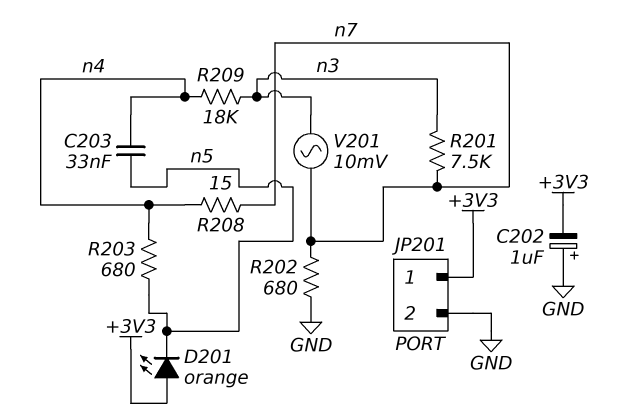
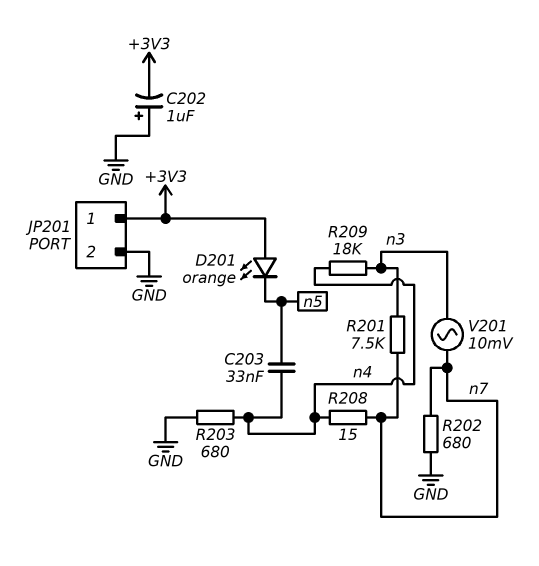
R203: 680 (n4, n5) -> 680 (GND, n4)

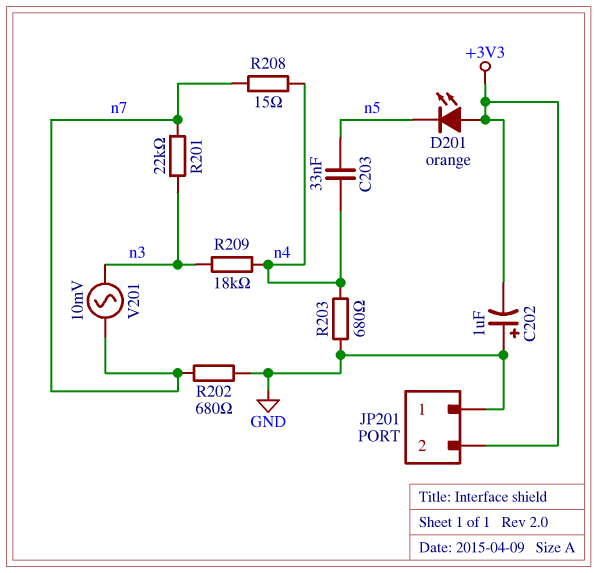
JP201 pin 1: +3V3 -> GND
JP201 pin 2: GND -> +3V3
R201: 7.5k (n3, n7) -> 22k (n3, n7)

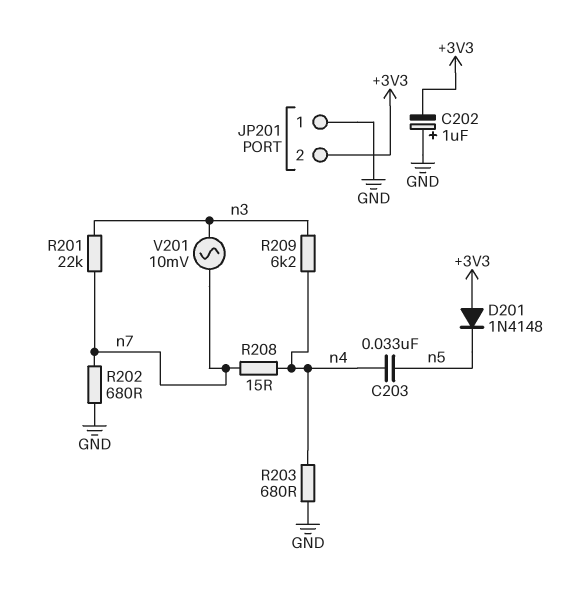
D201: LED orange (A +3V3, K n5) -> diode 1N4148 (A +3V3, K n5)
R209: 18k (n3, n4) -> 6.2k (n3, n4)

